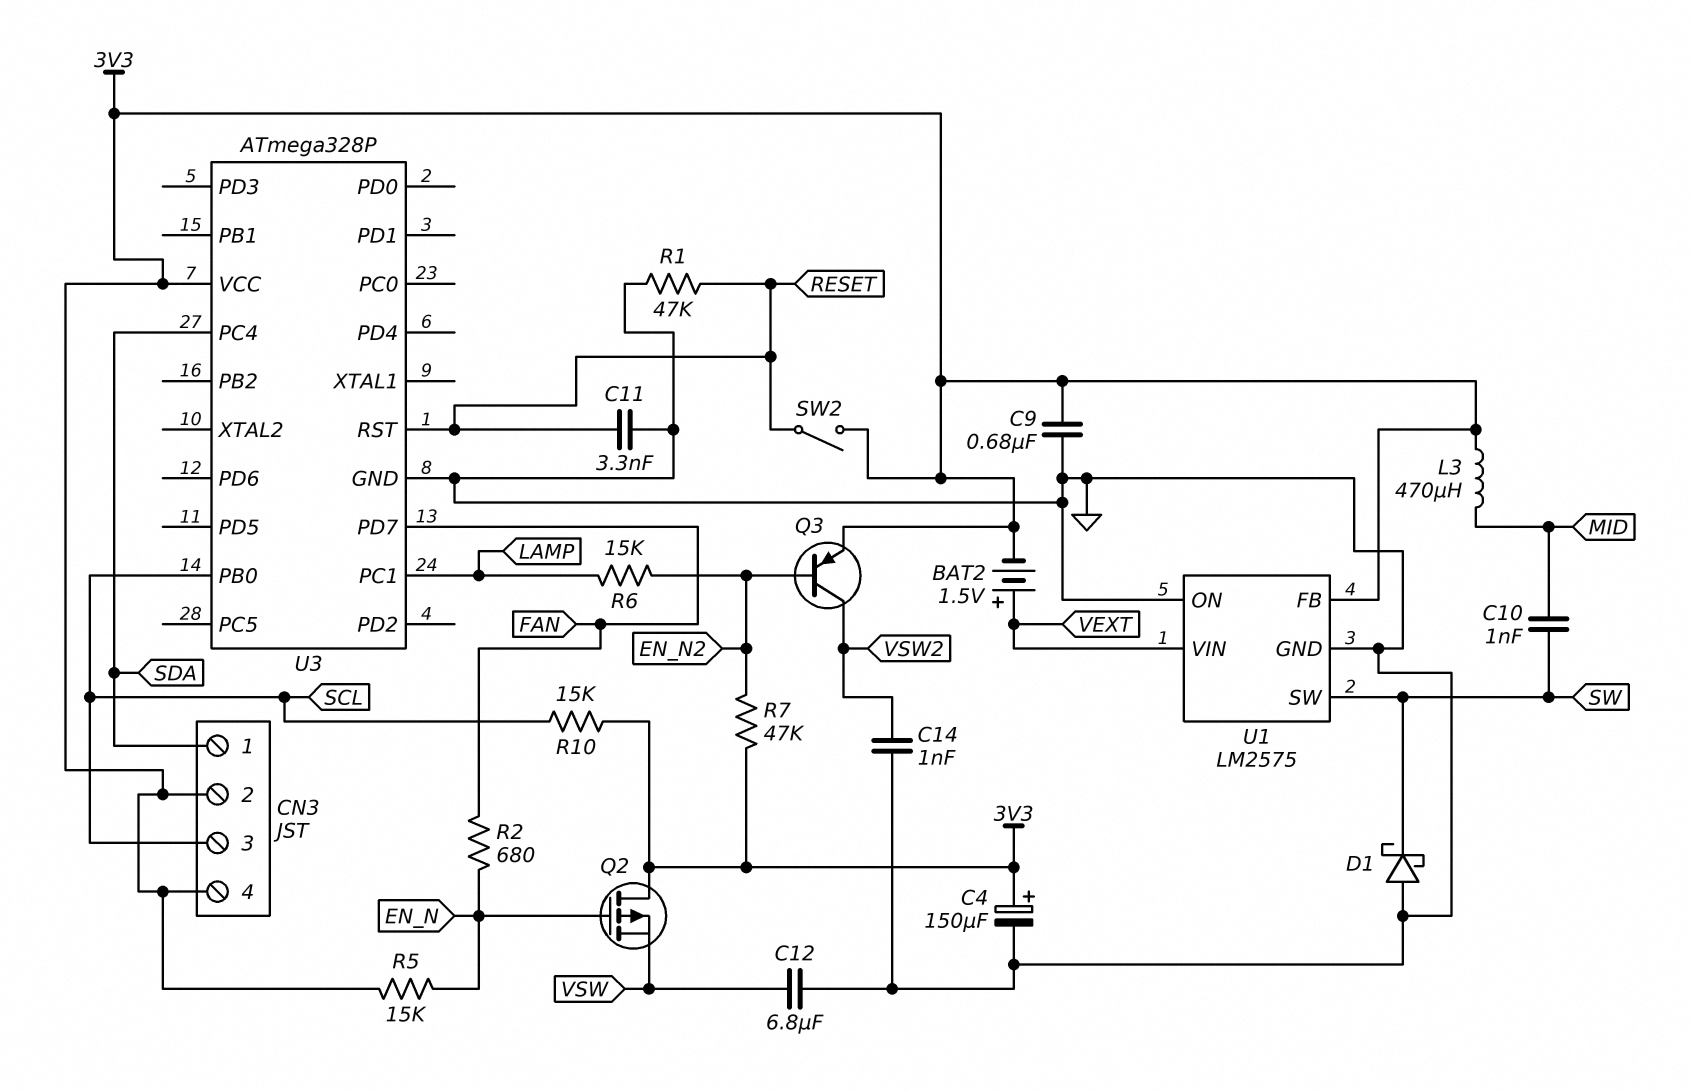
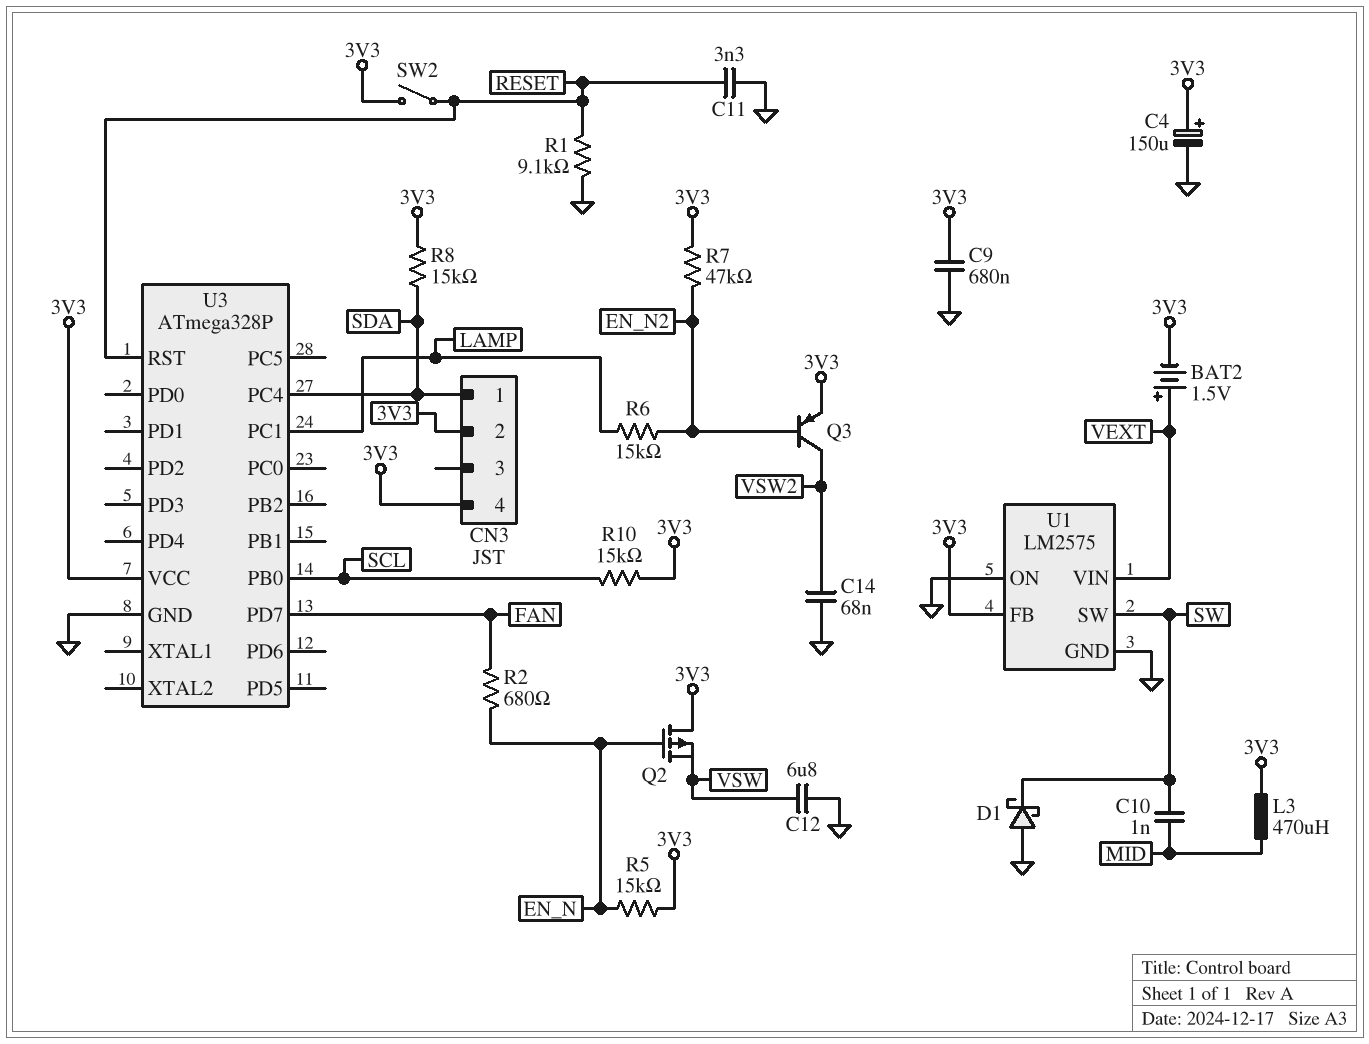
C14: 1nF (GND, VSW2) -> 68nF (GND, VSW2)
CN3 pin 3: SCL -> none
R1: 47k (GND, RESET) -> 9.1k (GND, RESET)
R8: none -> 15k (3V3, SDA)

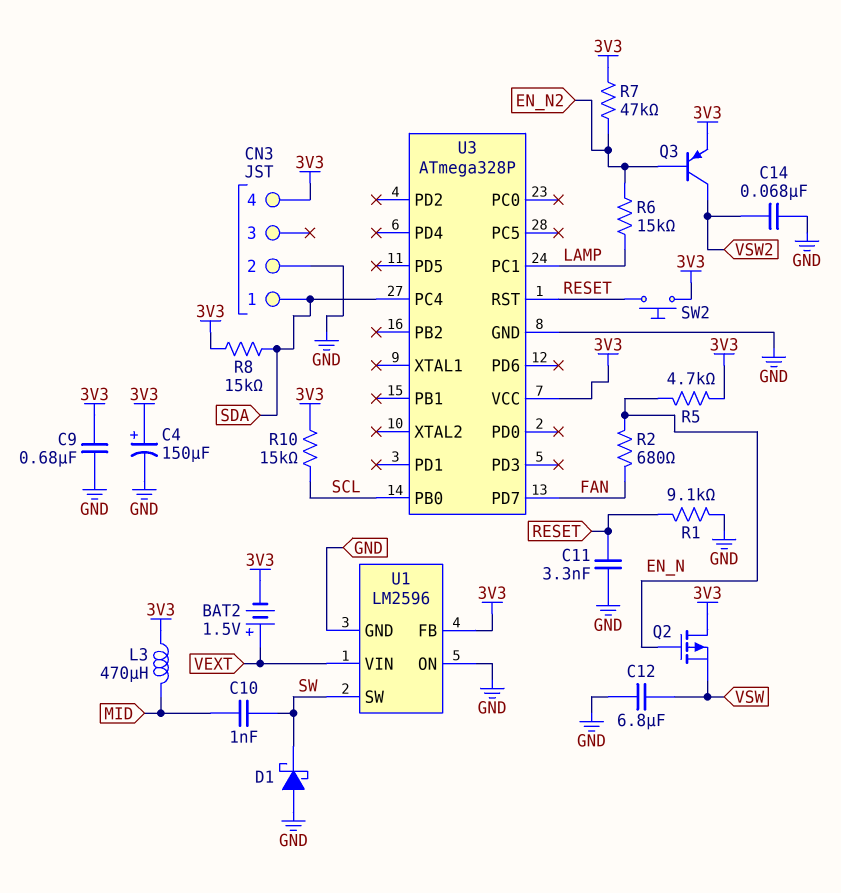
CN3 pin 2: 3V3 -> GND
R5: 15k (3V3, EN_N) -> 4.7k (3V3, EN_N)
SW2: switch (3V3, RESET) -> button (3V3, RESET)
U1: LM2575 -> LM2596

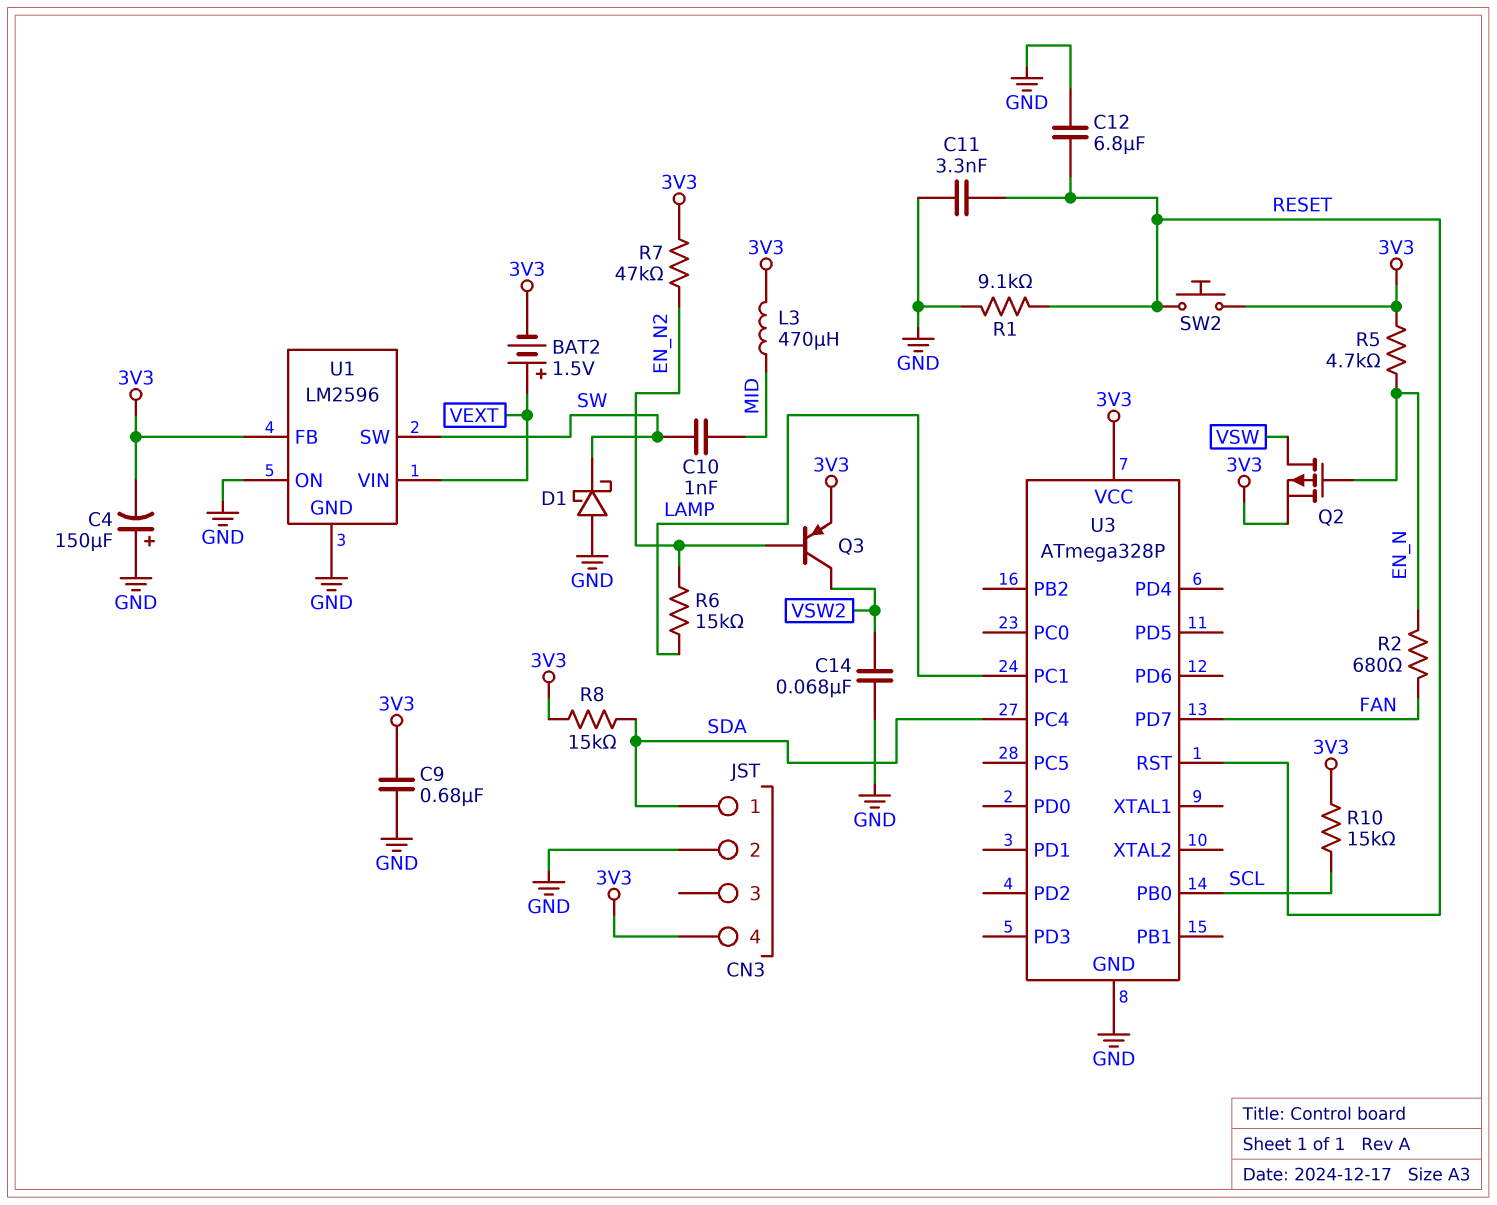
C4: 150uF (plus 3V3, minus GND) -> 150uF (plus GND, minus 3V3)
C12: 6.8uF (GND, VSW) -> 6.8uF (GND, RESET)
Q2: PMOS (G EN_N, D 3V3, S VSW) -> PMOS (G EN_N, D VSW, S 3V3)

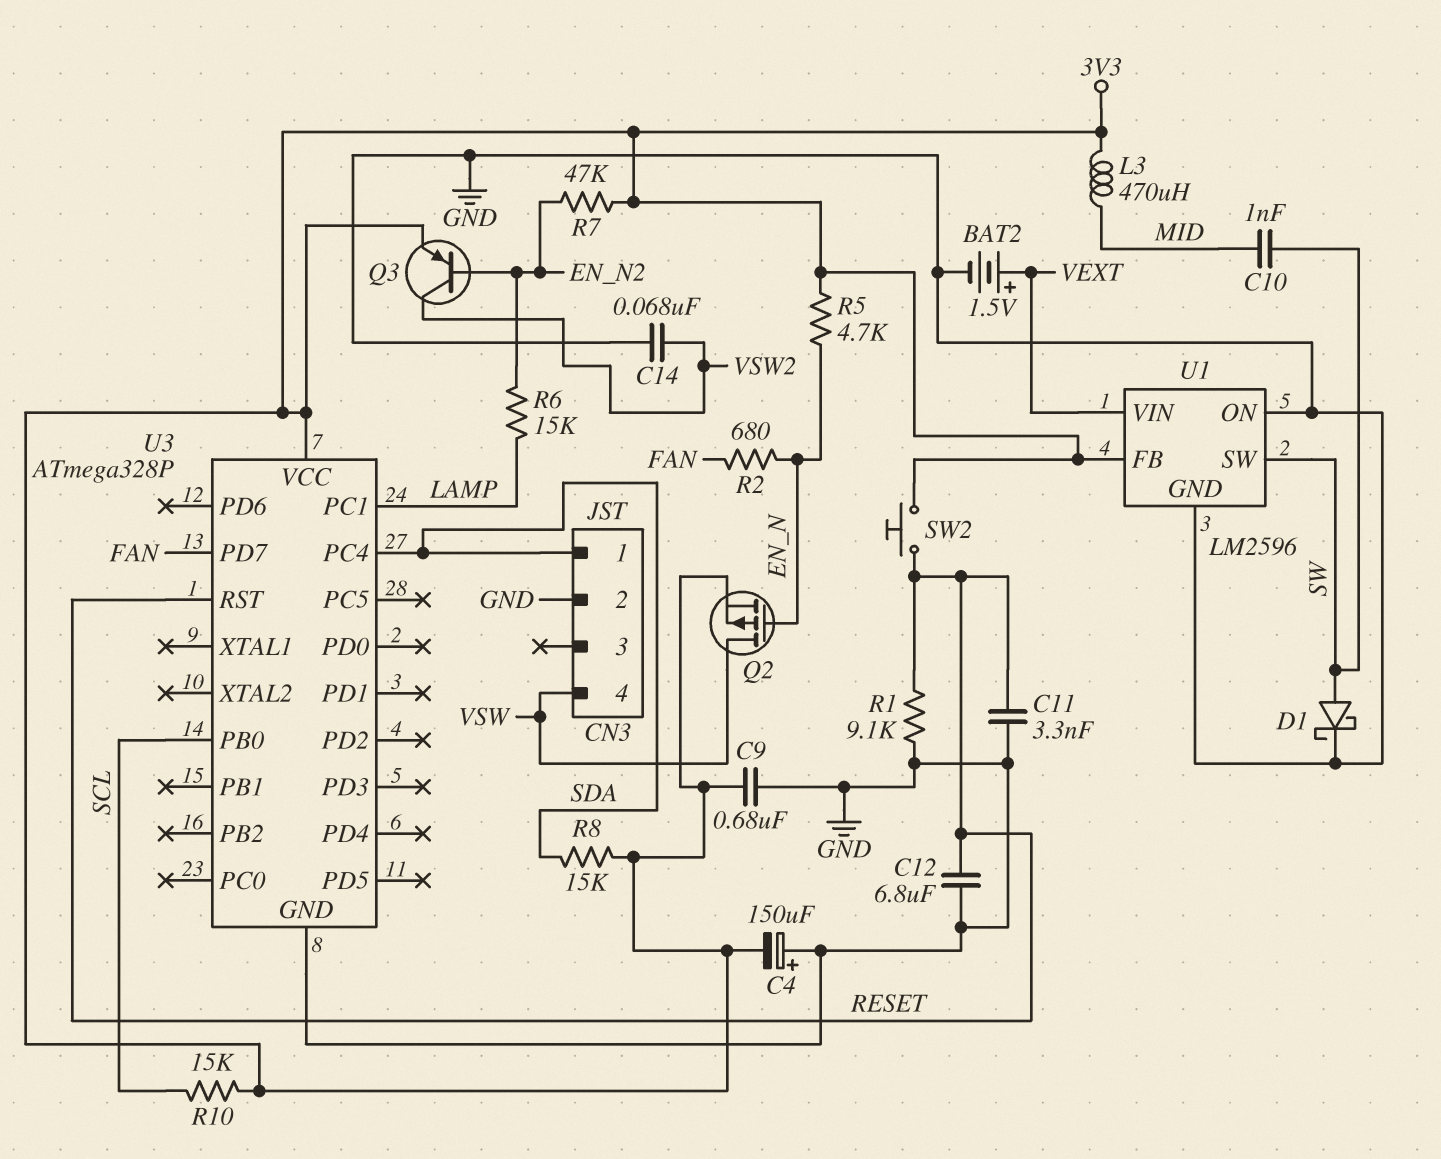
BAT2: 1.5V (plus VEXT, minus 3V3) -> 1.5V (plus VEXT, minus GND)
CN3 pin 4: 3V3 -> VSW
D1: schottky (A GND, K SW) -> schottky (A SW, K GND)

